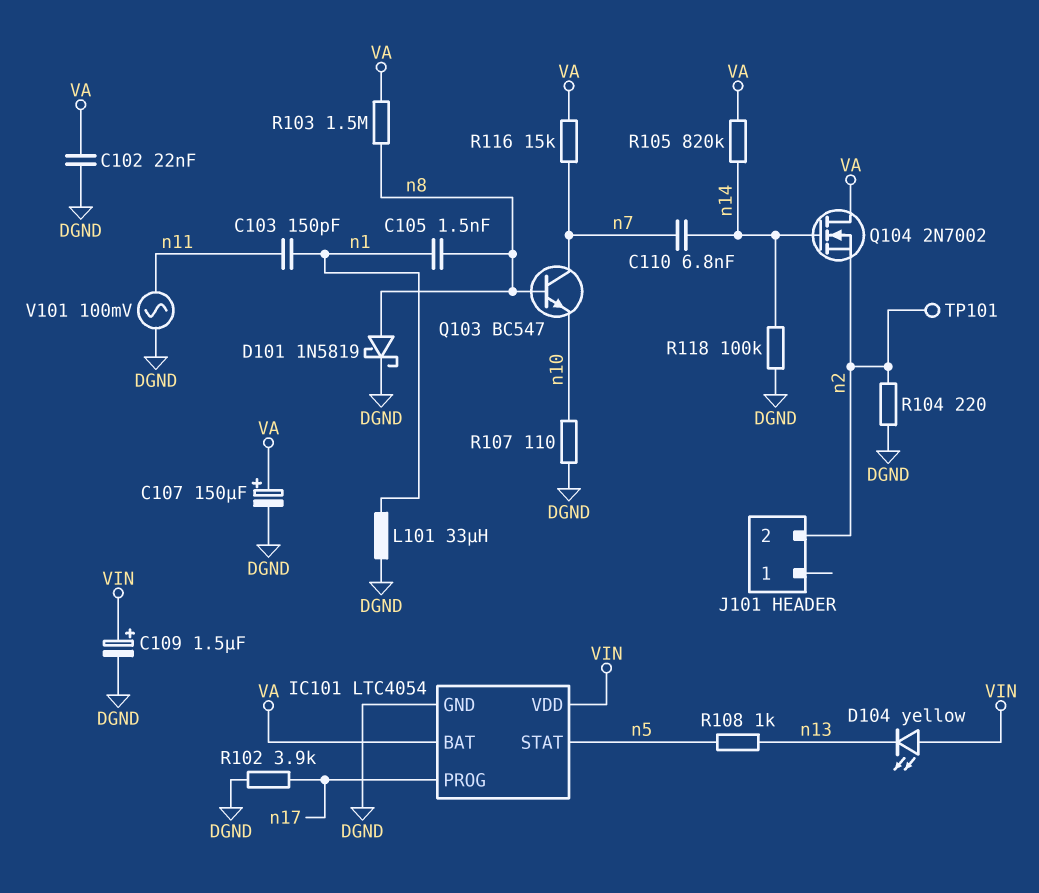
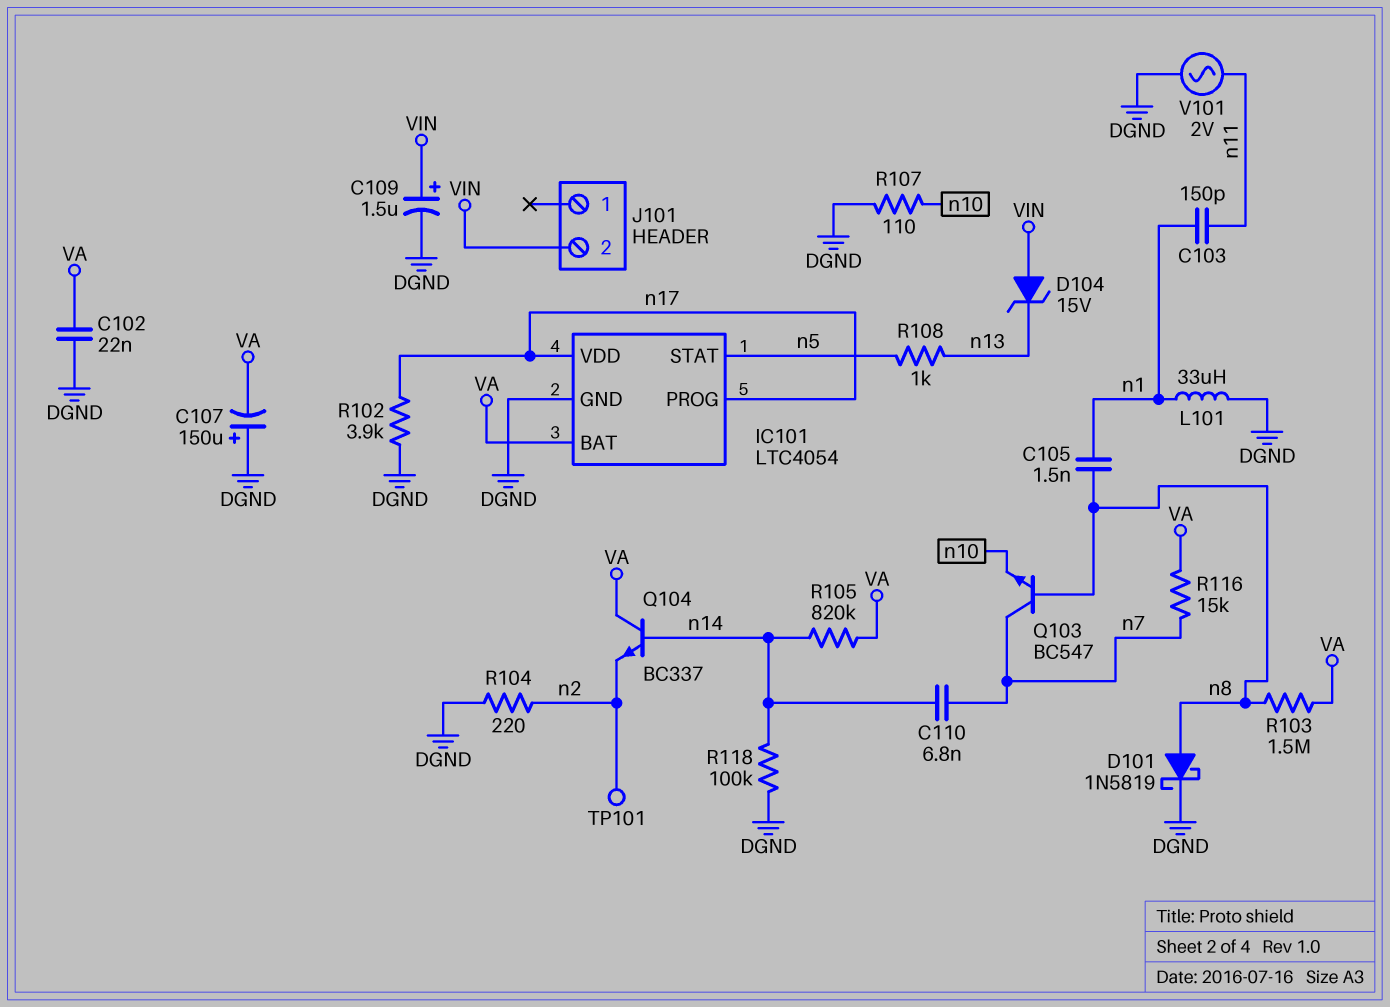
C107: 150uF (plus VA, minus DGND) -> 150uF (plus DGND, minus VA)
D104: LED yellow (A VIN, K n13) -> zener 15V (A VIN, K n13)
IC101 pin VDD: VIN -> n17
J101 pin 2: n2 -> VIN
Q104: NMOS 2N7002 (G n14, D VA, S n2) -> NPN BC337 (B n14, C VA, E n2)
V101: AC 100mV (DGND, n11) -> AC 2V (DGND, n11)

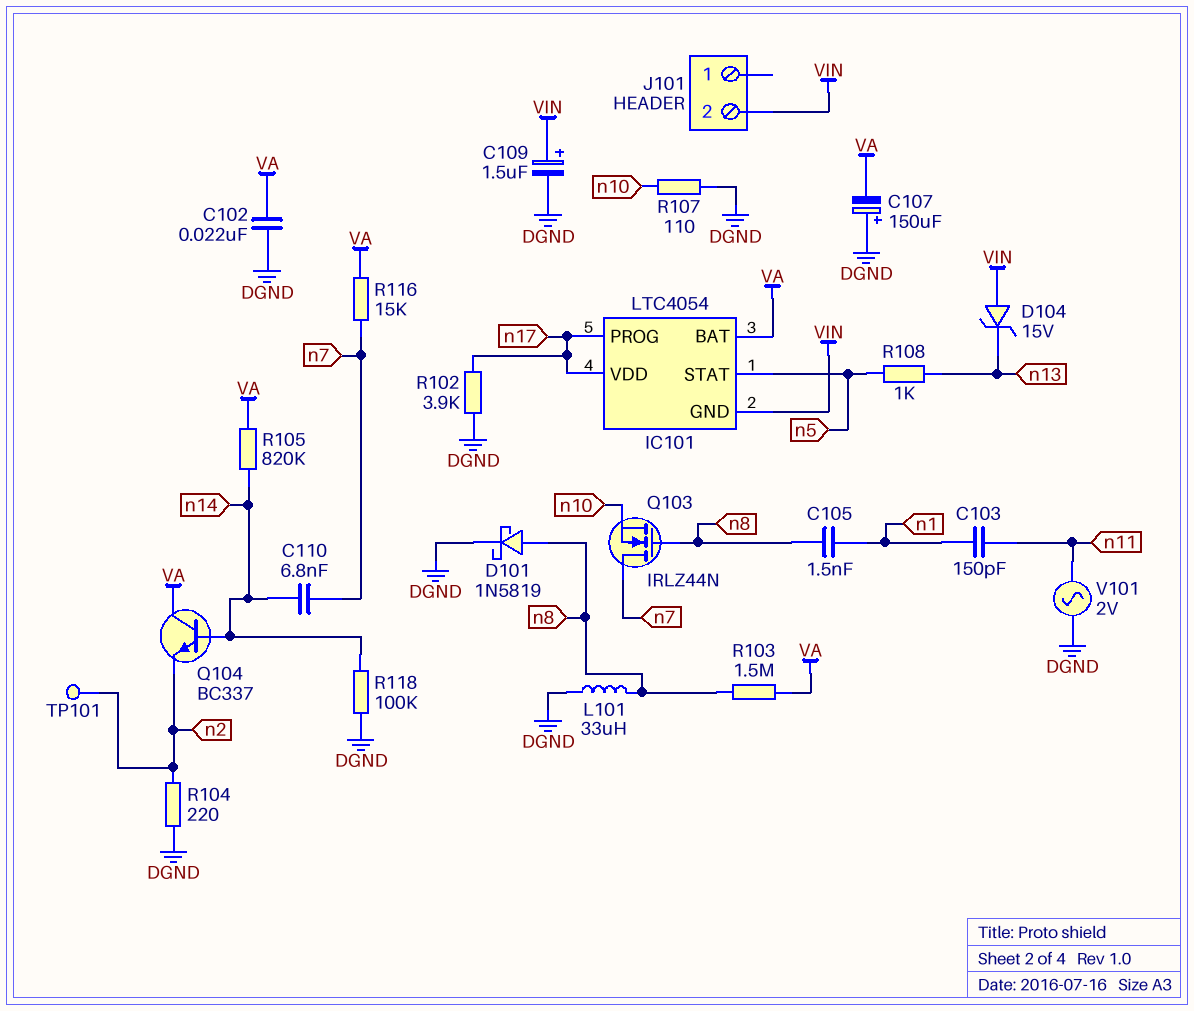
IC101 pin GND: DGND -> VIN
L101: 33uH (DGND, n1) -> 33uH (DGND, n8)
Q103: NPN BC547 (B n8, C n7, E n10) -> NMOS IRLZ44N (G n8, D n7, S n10)

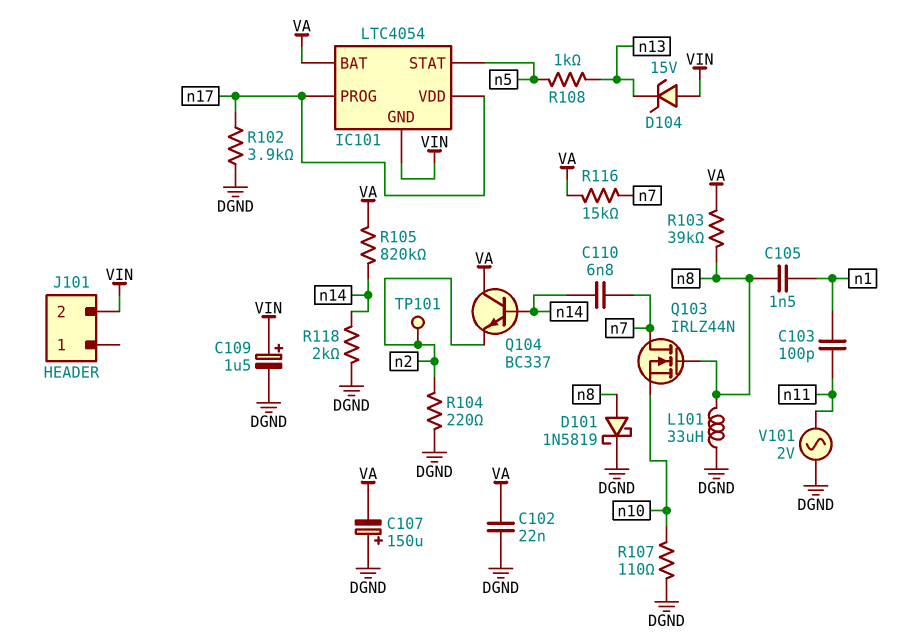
C103: 150pF (n1, n11) -> 100pF (n1, n11)
R103: 1.5M (VA, n8) -> 39k (VA, n8)
R118: 100k (DGND, n14) -> 2k (DGND, n14)

